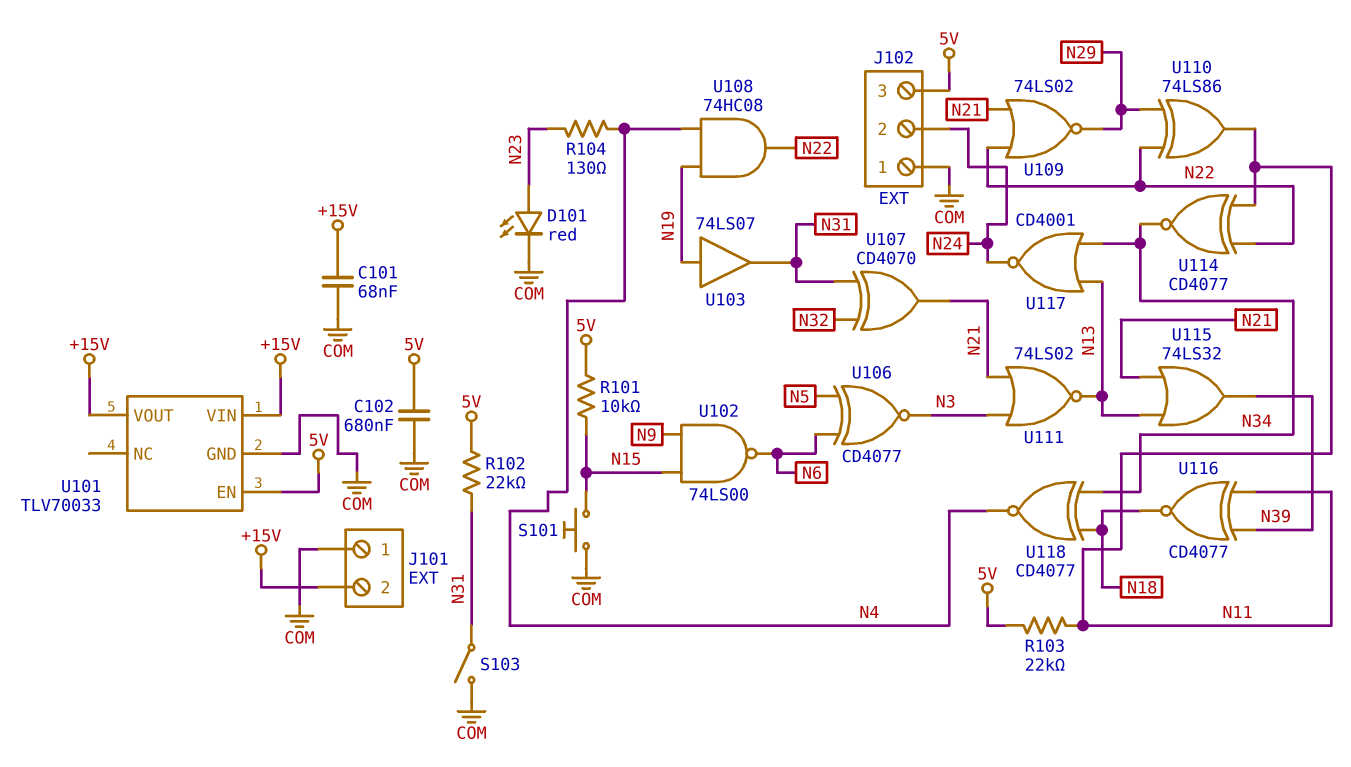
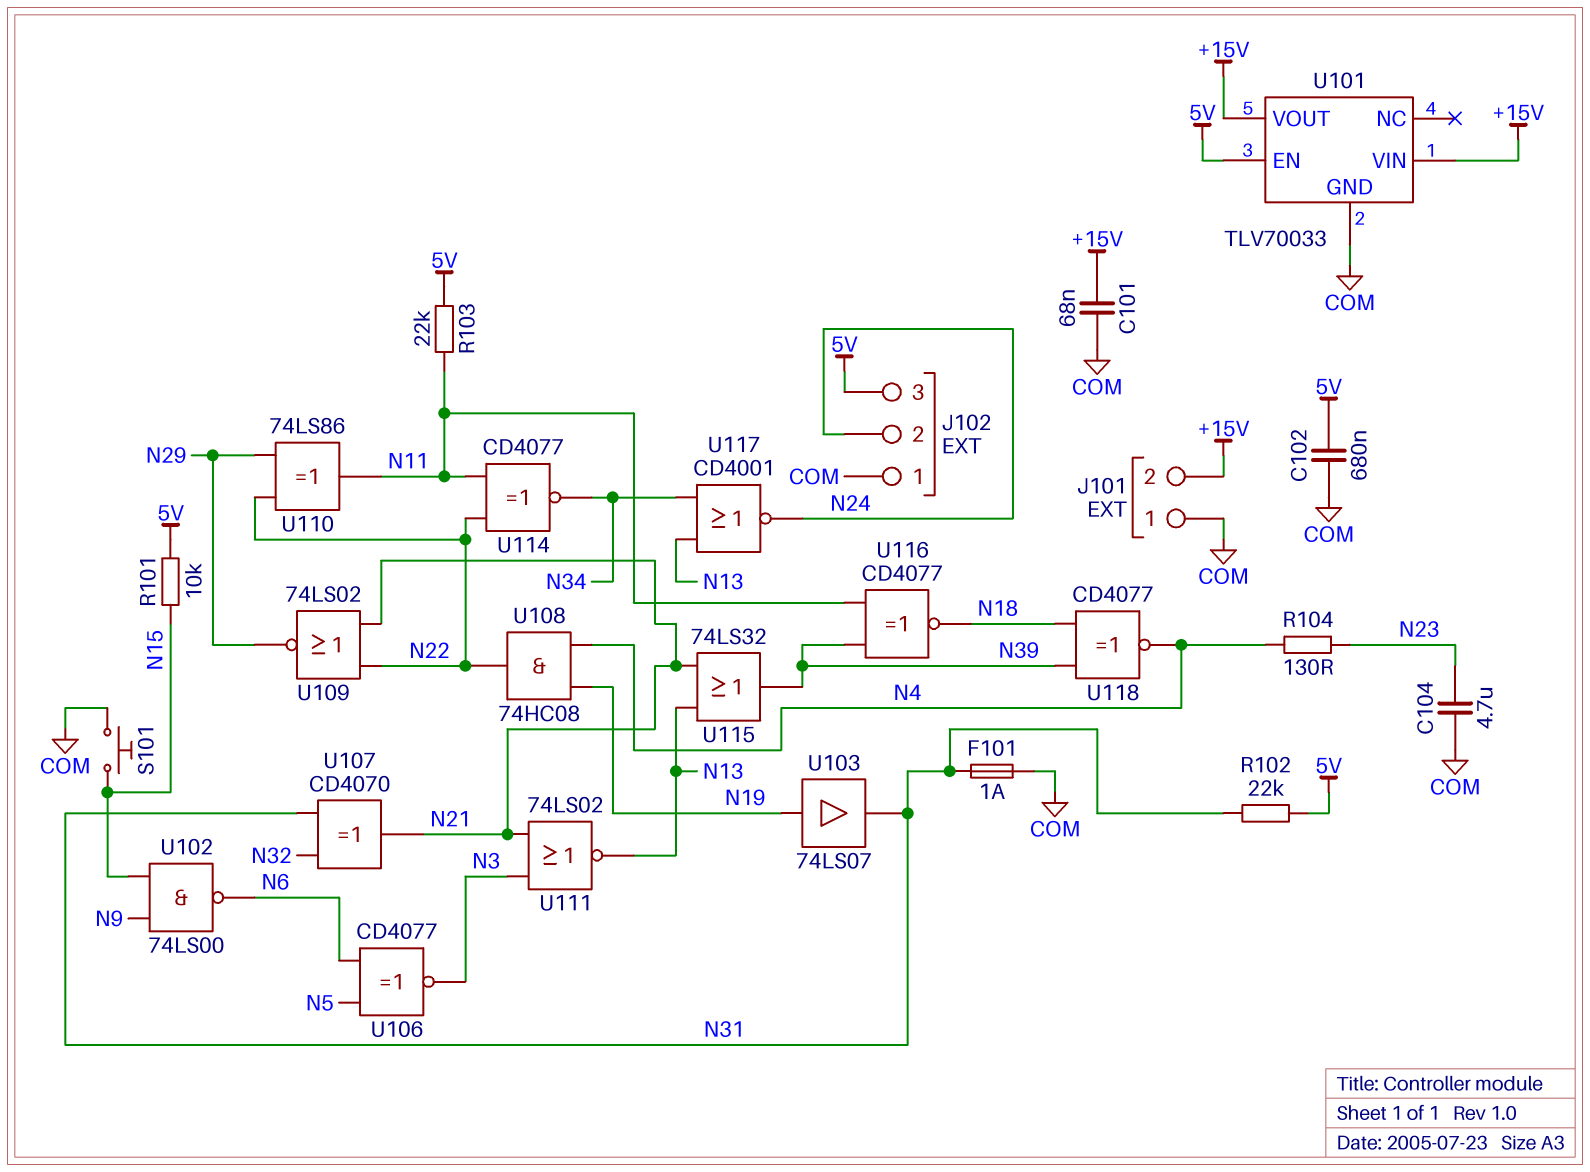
C104: none -> 4.7uF (COM, N23)
D101: LED red (A N23, K COM) -> none
F101: none -> 1A (COM, N31)
S103: switch (COM, N31) -> none
U118: XNOR CD4077 (in N18, in N34, out N4) -> XNOR CD4077 (in N18, in N39, out N4)

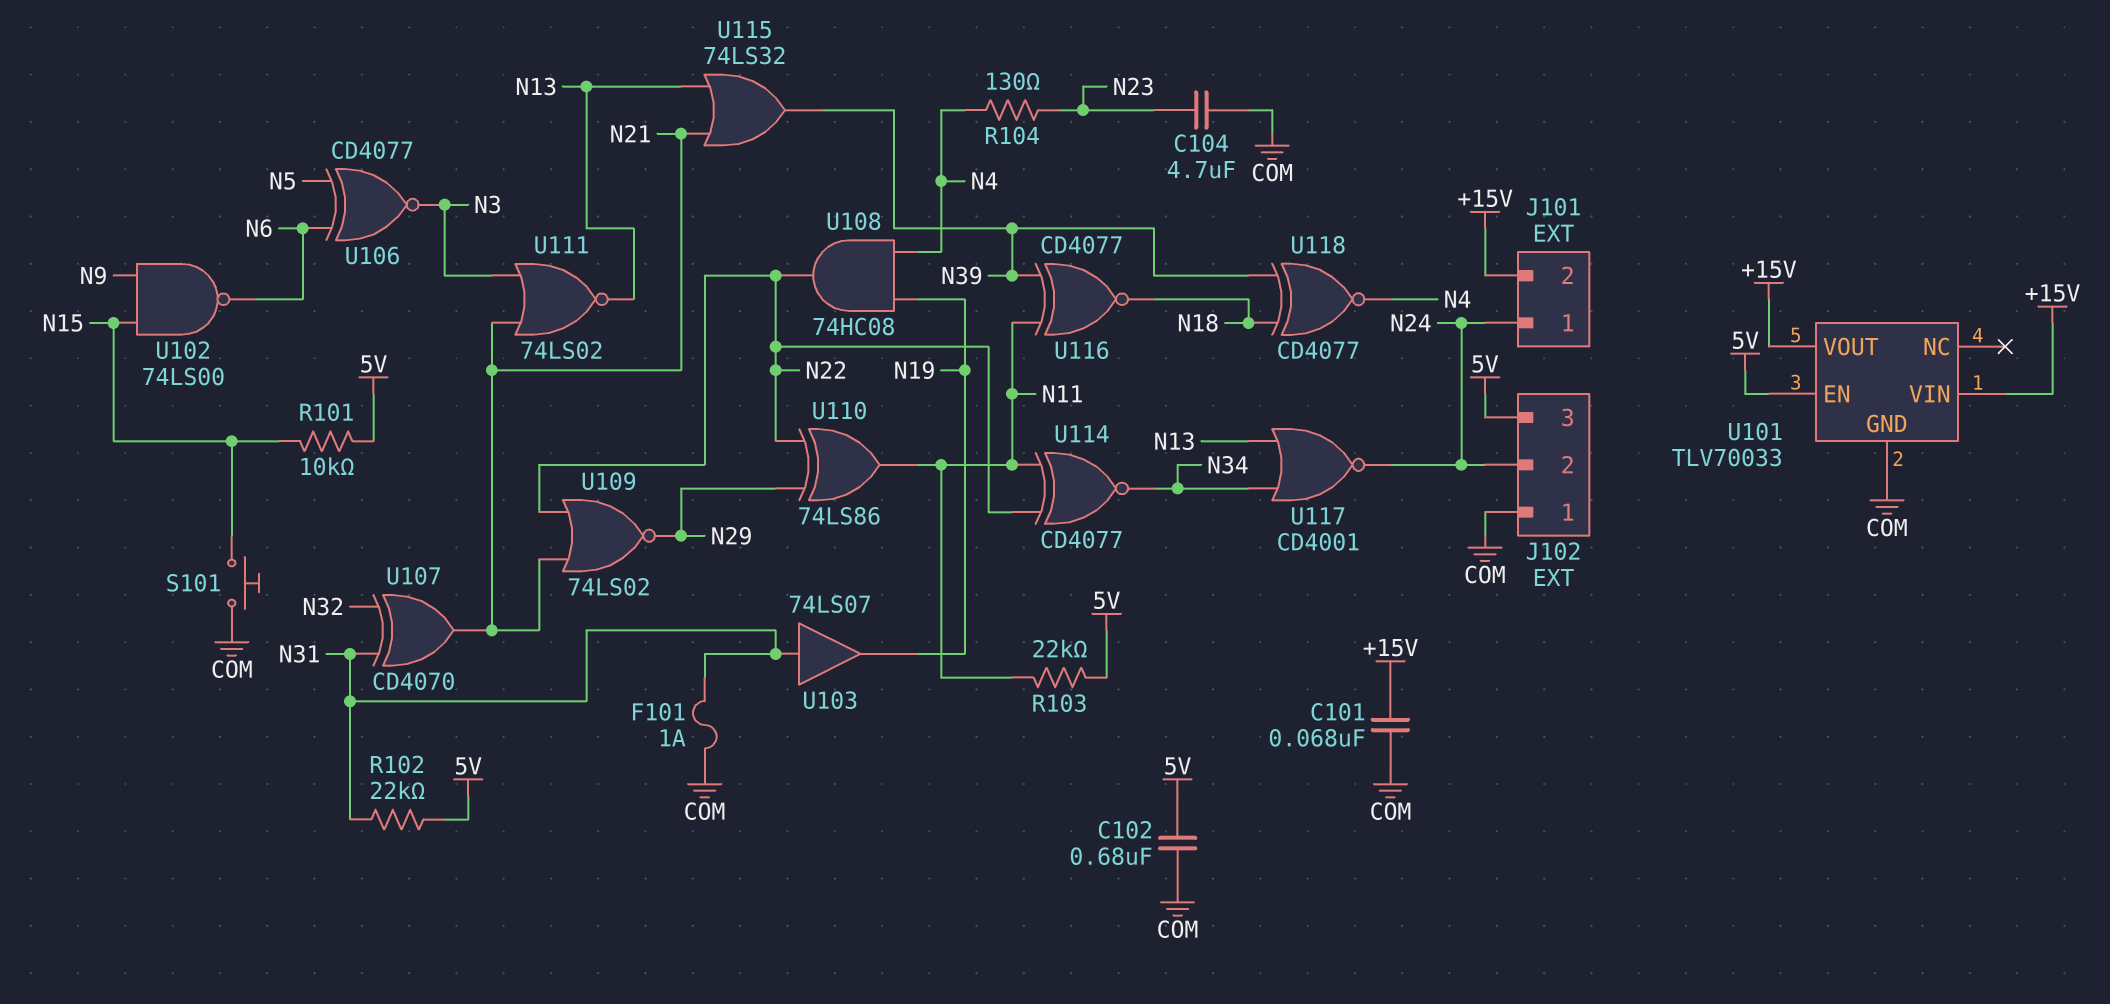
J101 pin 1: COM -> N24
U103: buffer 74LS07 (in N19, out N31) -> buffer 74LS07 (in N31, out N19)

